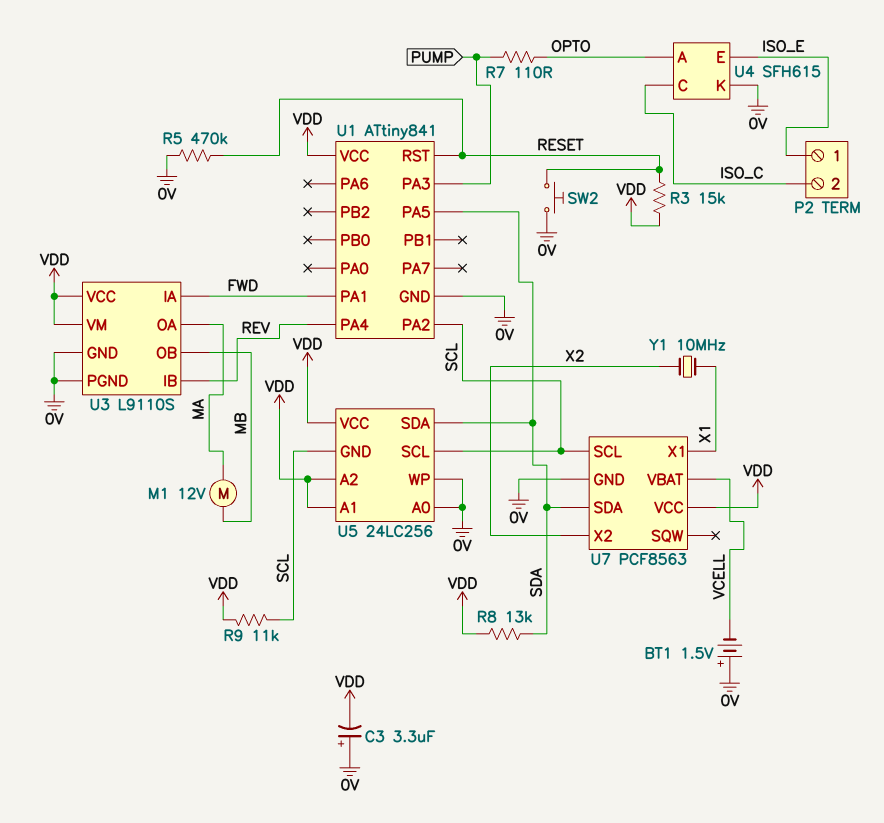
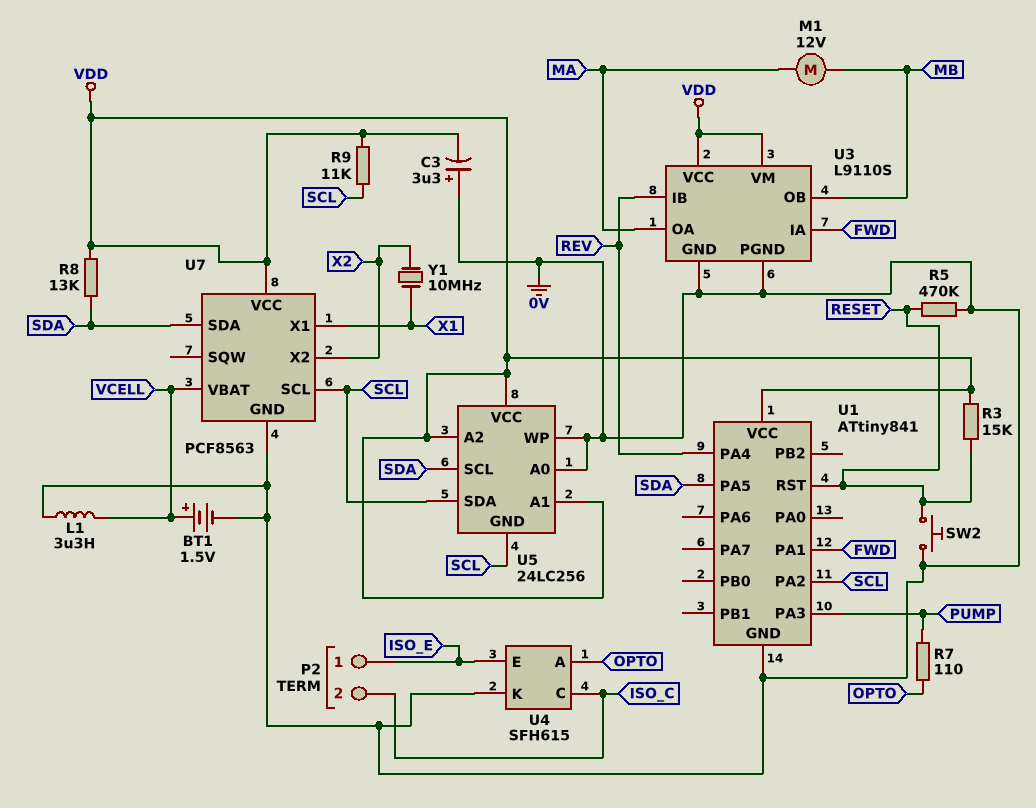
BT1: 1.5V (plus 0V, minus VCELL) -> 1.5V (plus VCELL, minus 0V)
L1: none -> 3.3uH (0V, VCELL)
U5 pin SCL: SCL -> SDA
U5 pin SDA: SDA -> SCL

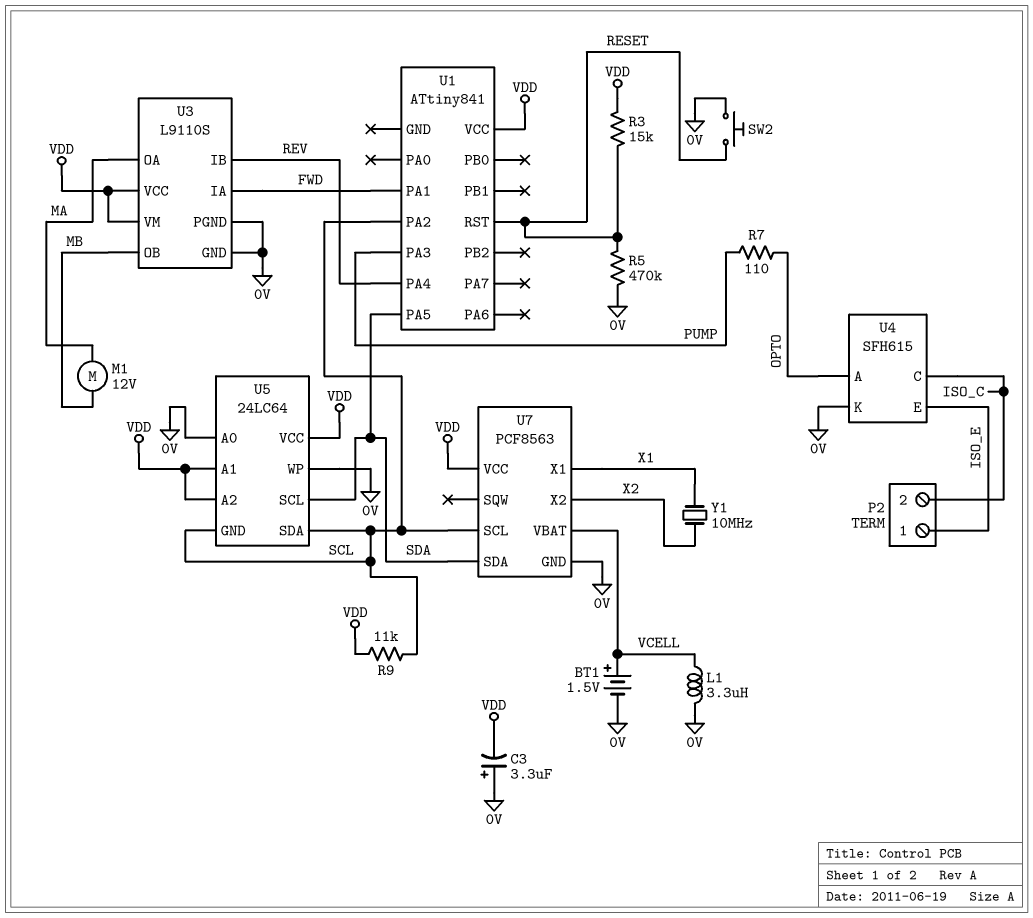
R8: 13k (SDA, VDD) -> none
U1 pin GND: 0V -> none
U5: 24LC256 -> 24LC64

